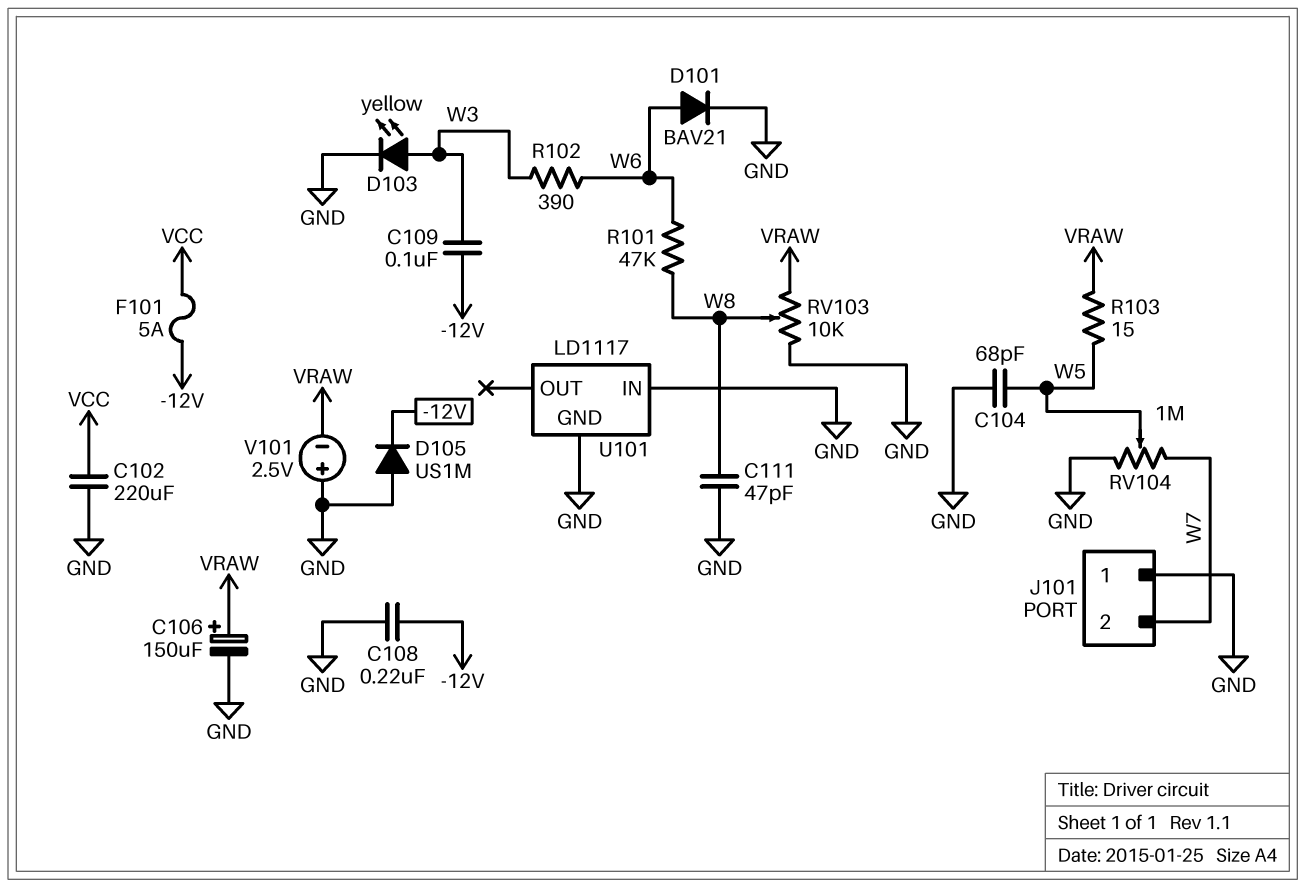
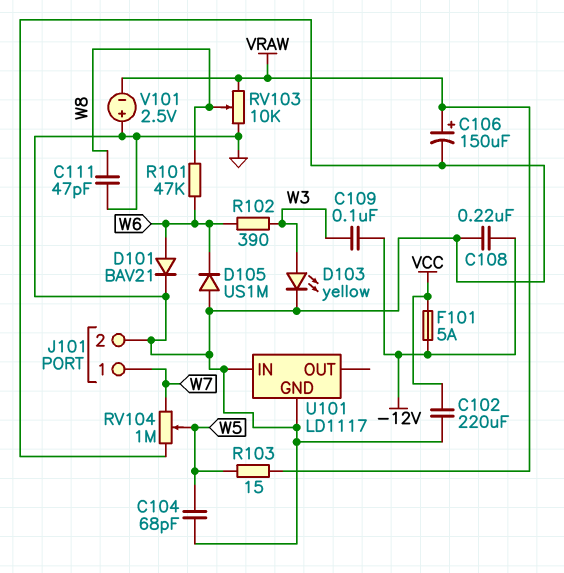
D105: diode US1M (A GND, K -12V) -> diode US1M (A GND, K W6)
J101 pin 1: GND -> W7
J101 pin 2: W7 -> GND

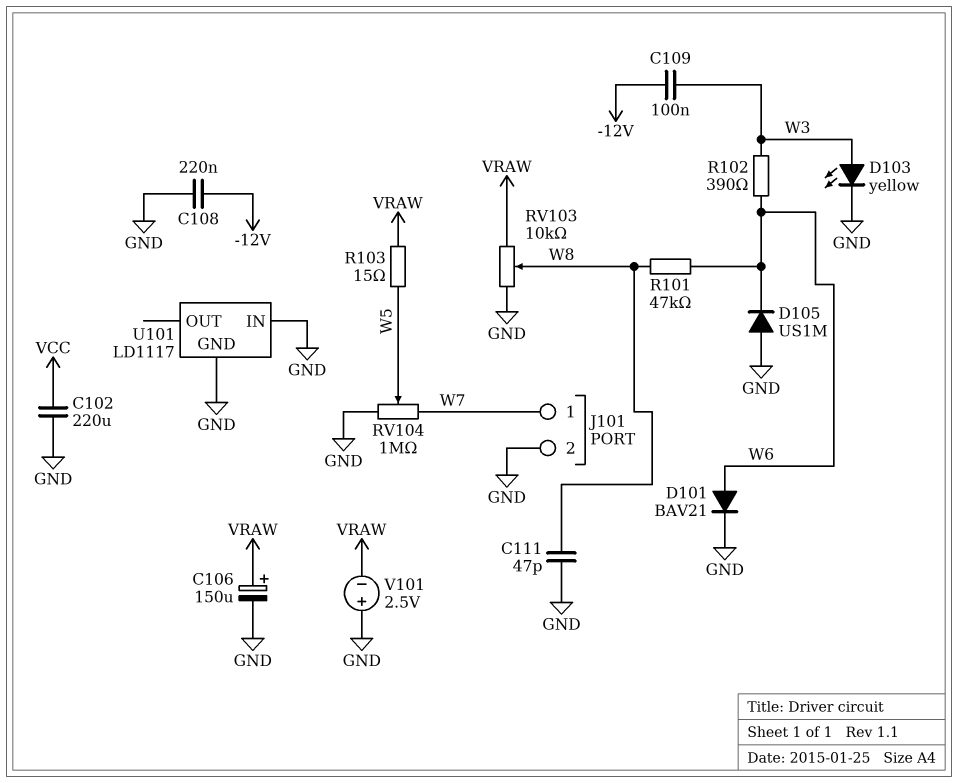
C104: 68pF (GND, W5) -> none
F101: 5A (-12V, VCC) -> none

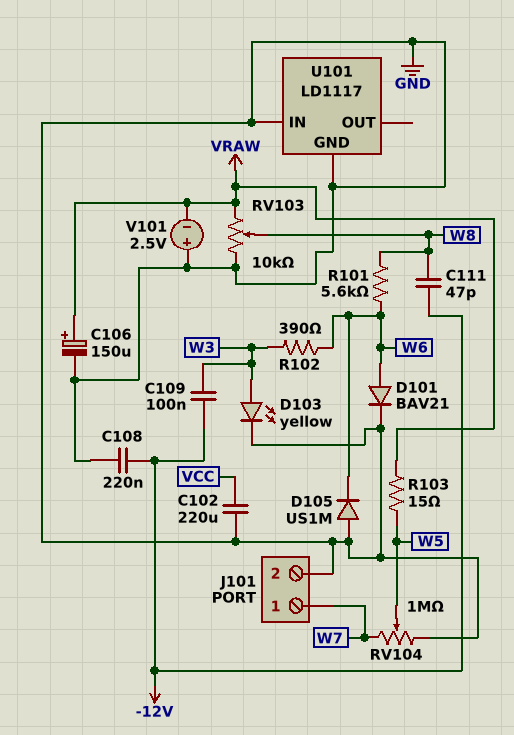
C111: 47pF (GND, W8) -> 47pF (-12V, W8)
R101: 47k (W6, W8) -> 5.6k (W6, W8)

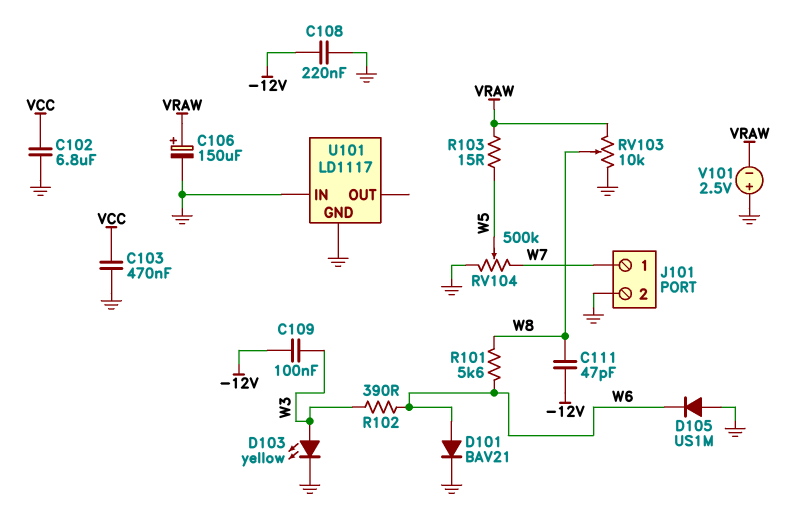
C102: 220uF (GND, VCC) -> 6.8uF (GND, VCC)
C103: none -> 470nF (GND, VCC)
RV104: 1M (GND, W7, wiper W5) -> 500k (GND, W7, wiper W5)

